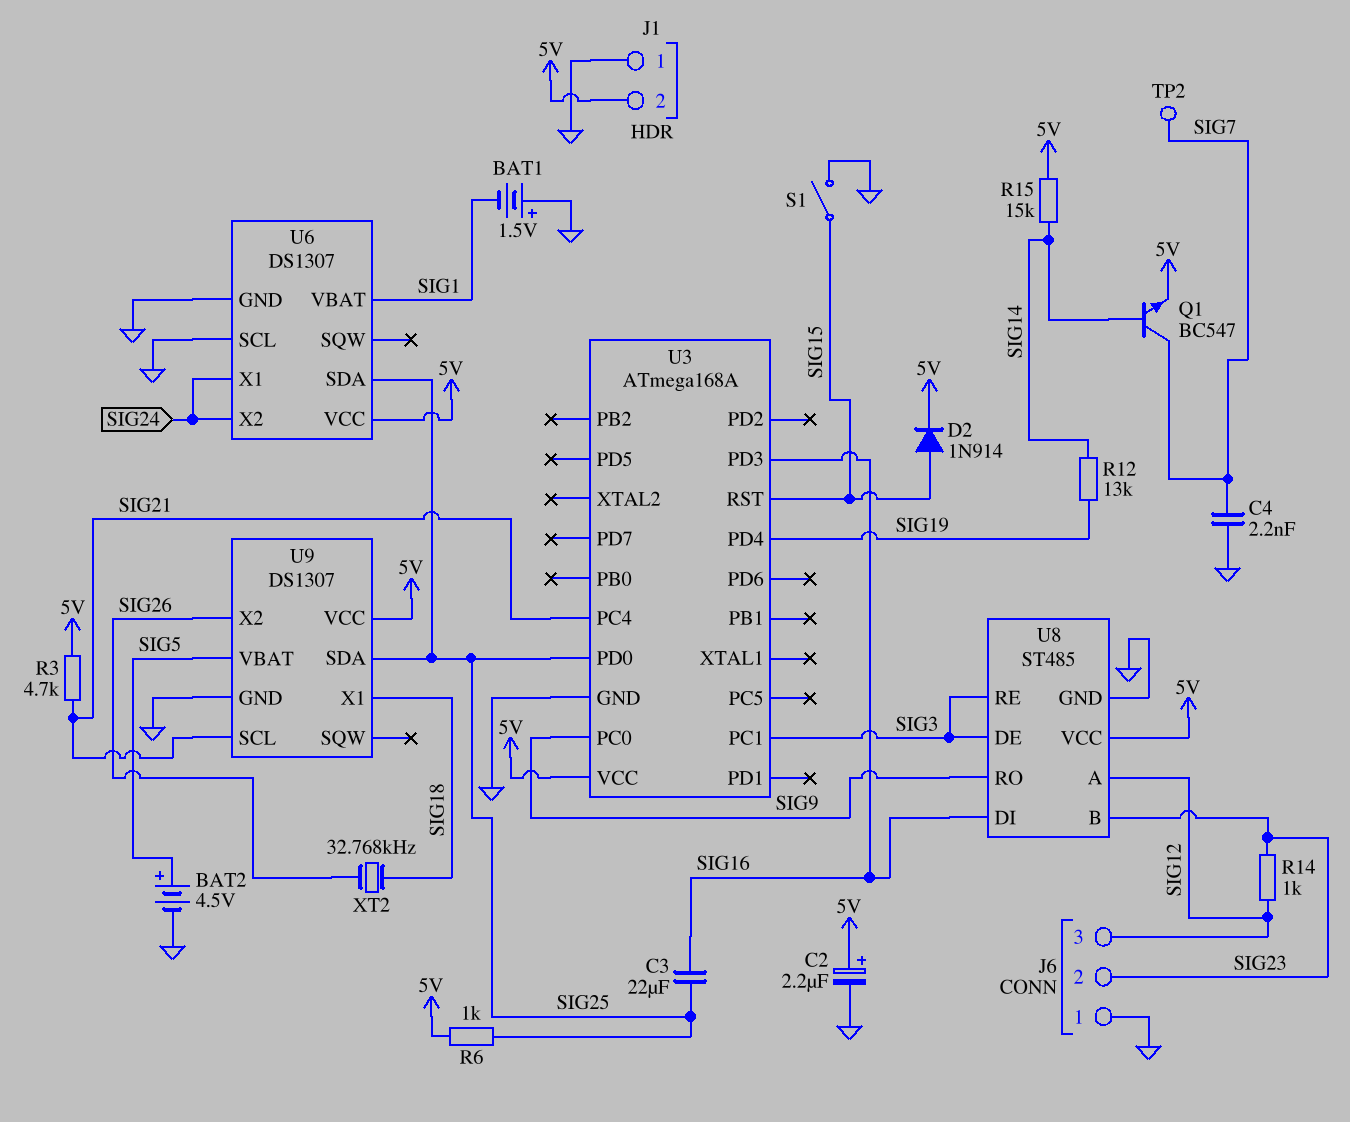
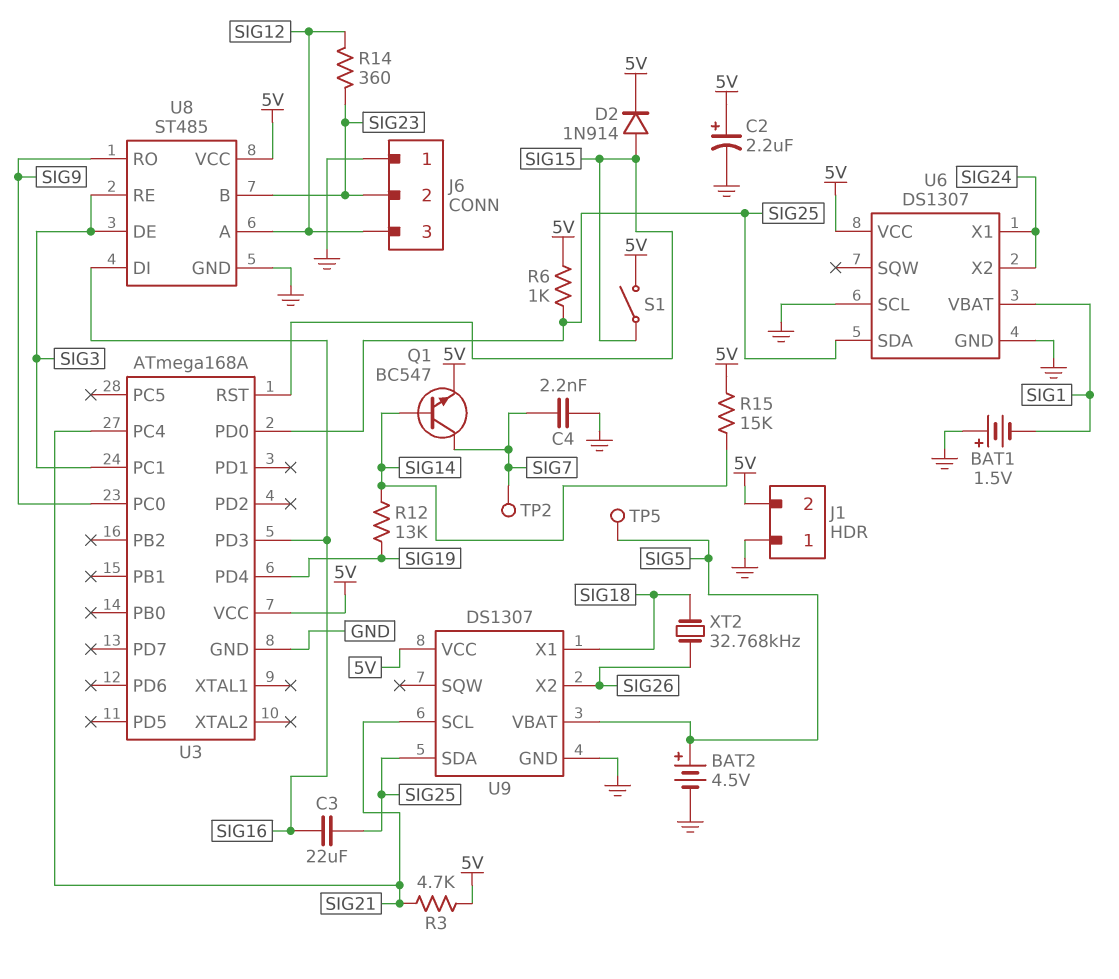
R14: 1k (SIG12, SIG23) -> 360 (SIG12, SIG23)
S1: switch (GND, SIG15) -> switch (5V, SIG15)
TP5: none -> test point (SIG5)

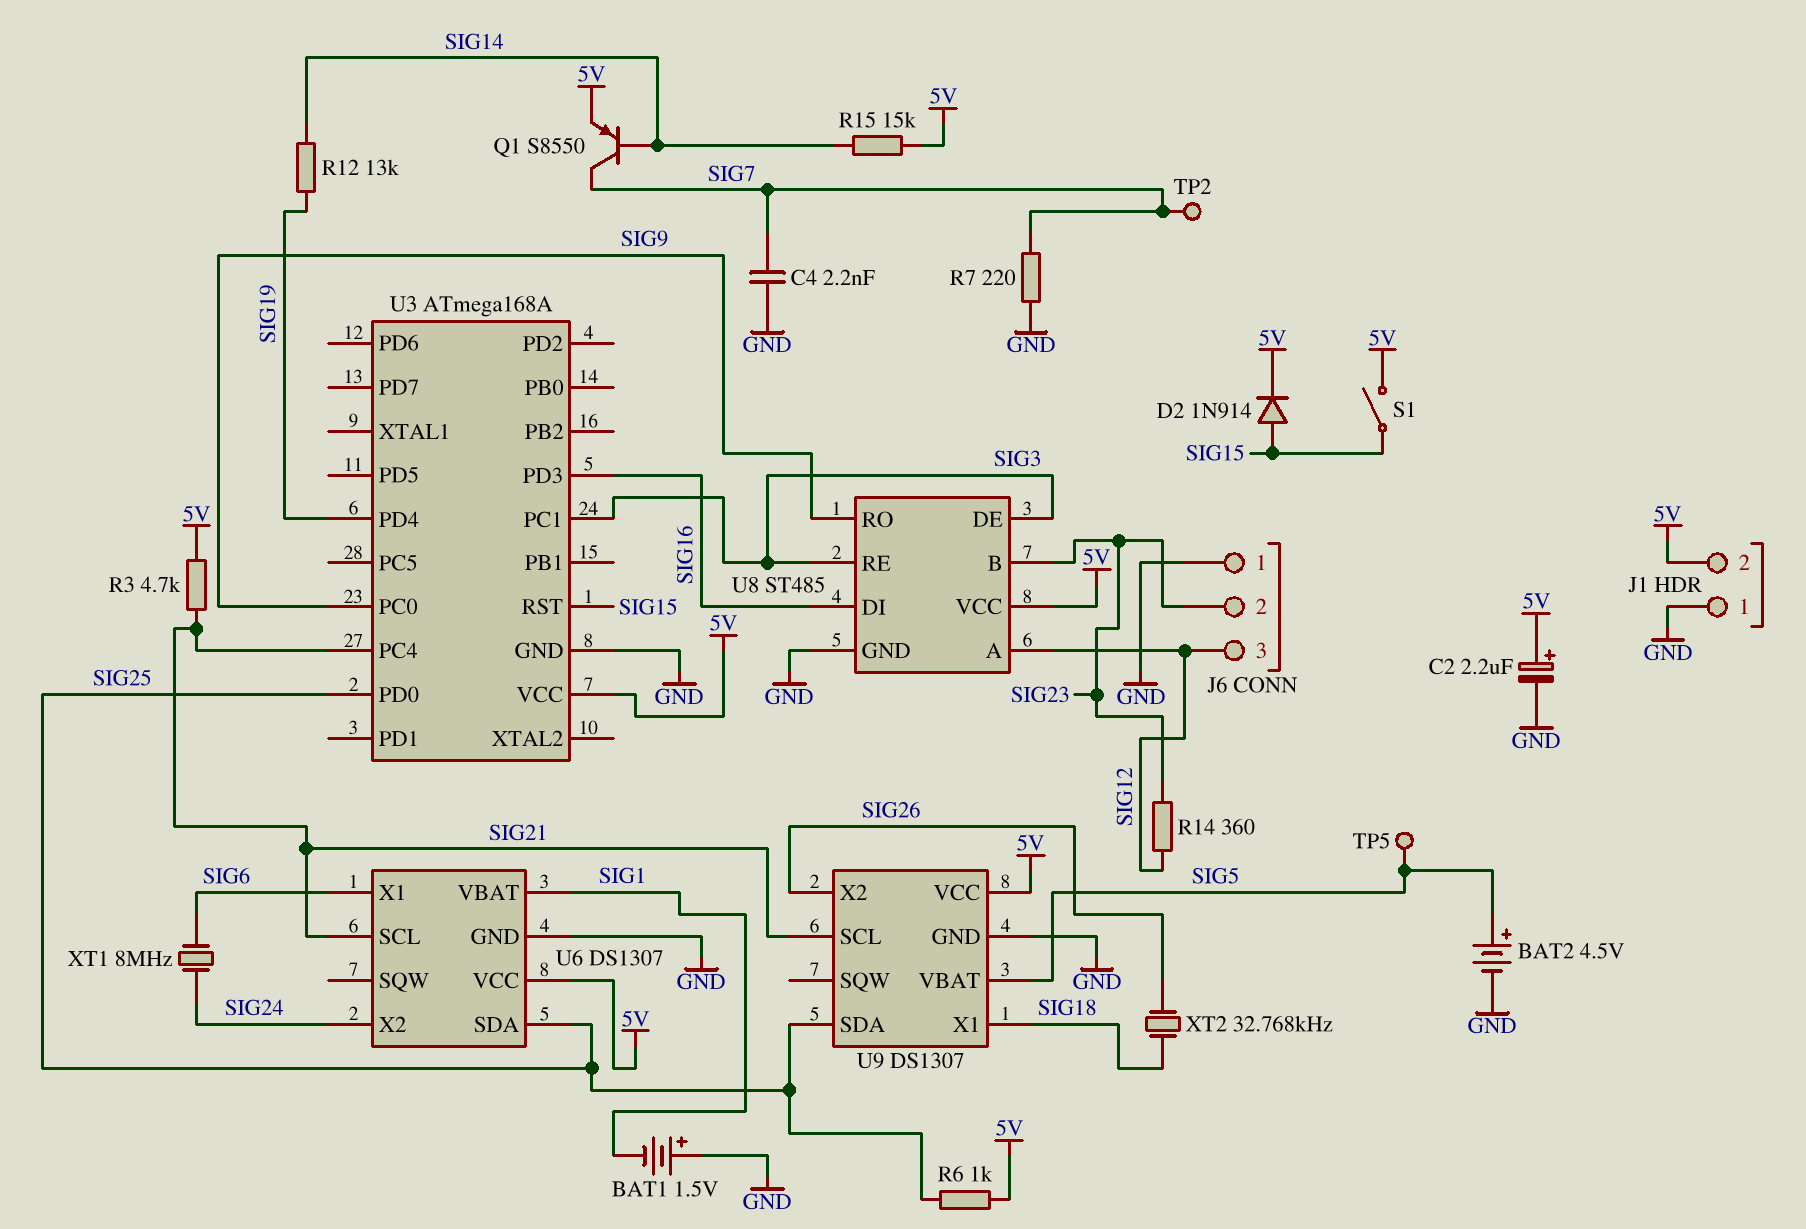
C3: 22uF (SIG16, SIG25) -> none
Q1: NPN BC547 (B SIG14, C SIG7, E 5V) -> PNP S8550 (B SIG14, C SIG7, E 5V)
R7: none -> 220 (GND, SIG7)
U6 pin SCL: GND -> SIG21
U6 pin X1: SIG24 -> SIG6
XT1: none -> 8MHz (SIG6, SIG24)

